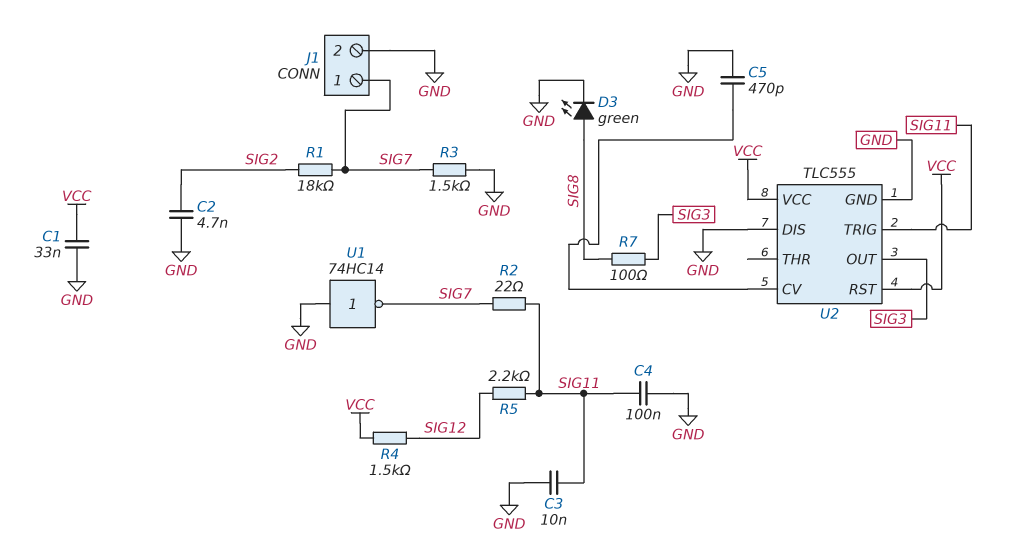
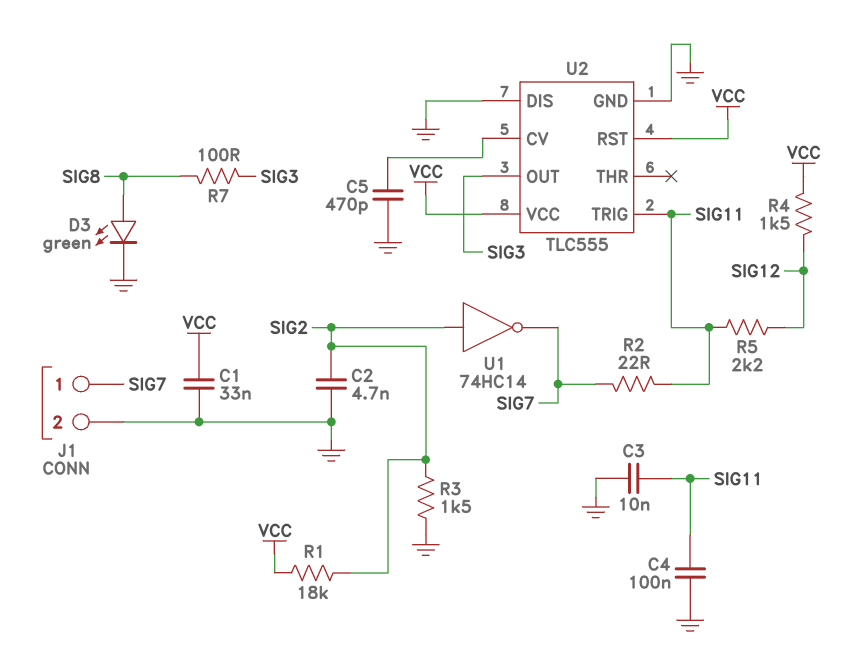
R1: 18k (SIG2, SIG7) -> 18k (SIG2, VCC)
R3: 1.5k (GND, SIG7) -> 1.5k (GND, SIG2)
U1: NOT 74HC14 (in GND, out SIG7) -> NOT 74HC14 (in SIG2, out SIG7)

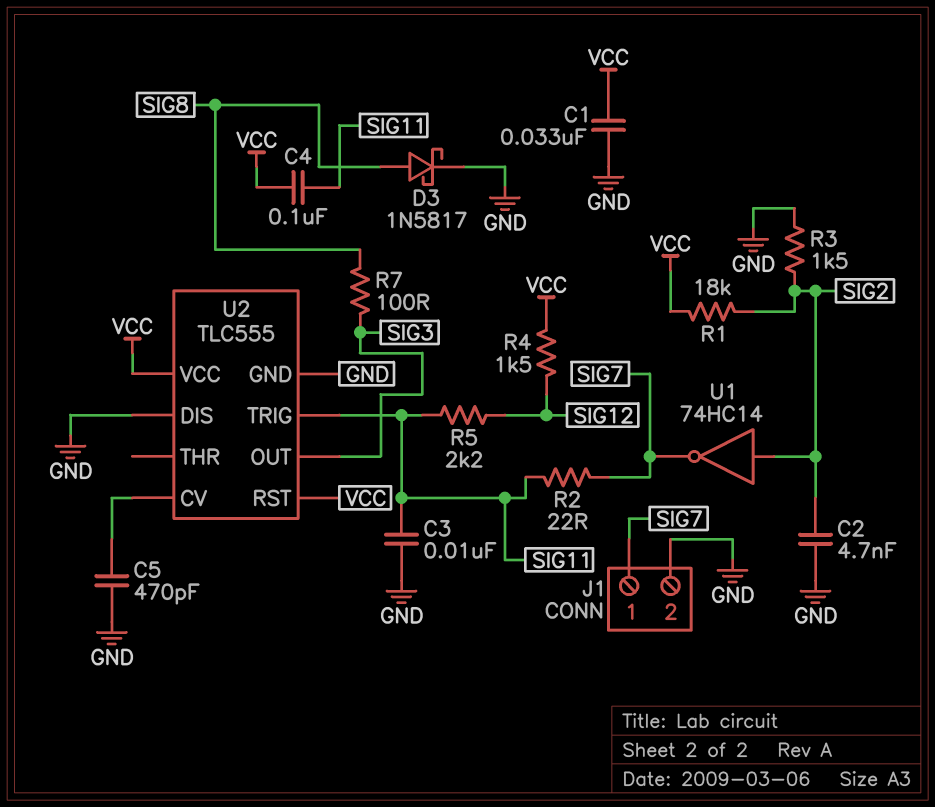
C4: 100nF (GND, SIG11) -> 100nF (SIG11, VCC)
D3: LED green (A SIG8, K GND) -> schottky 1N5817 (A SIG8, K GND)

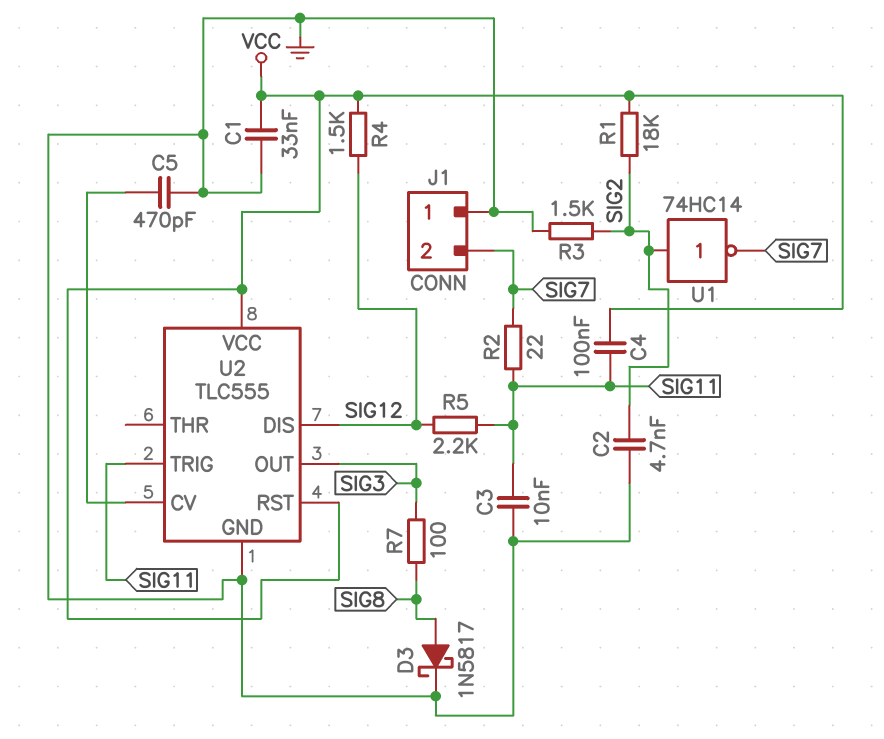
J1 pin 1: SIG7 -> GND
J1 pin 2: GND -> SIG7
U2 pin DIS: GND -> SIG12

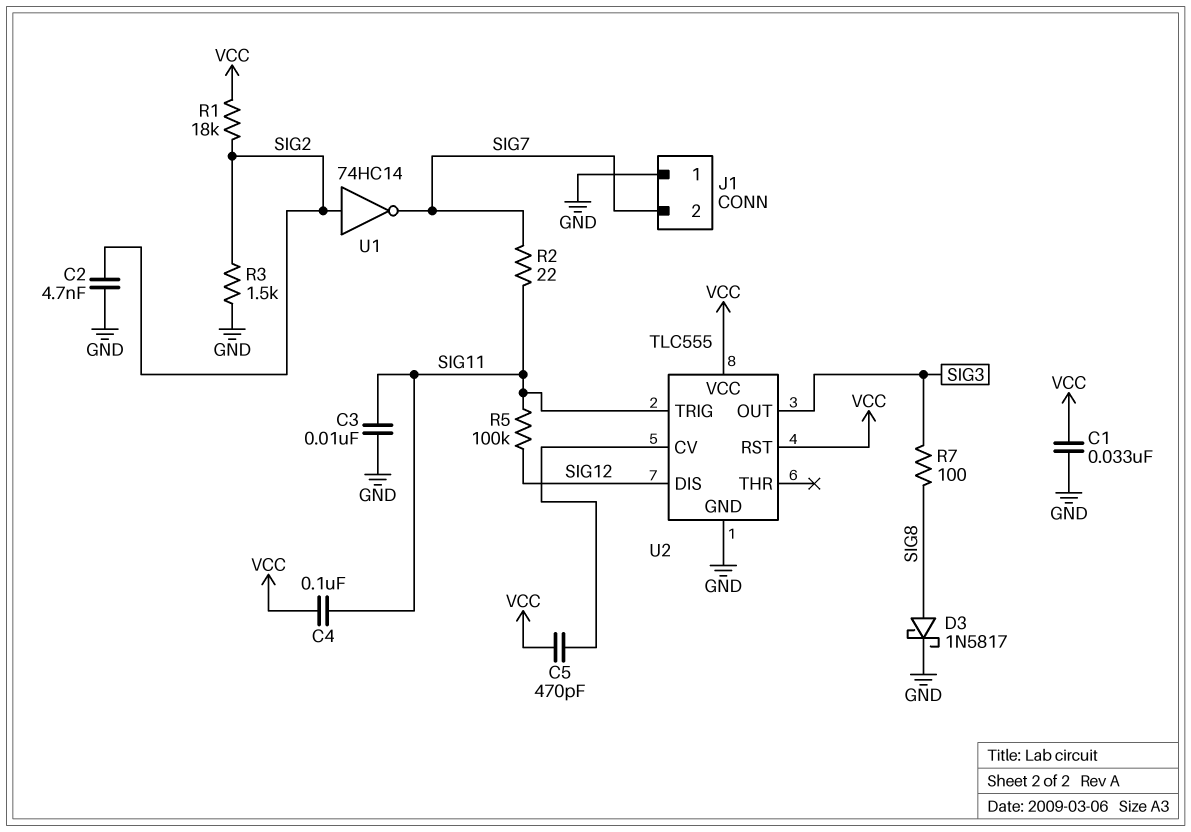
C5: 470pF (GND, U2/CV) -> 470pF (U2/CV, VCC)
R4: 1.5k (SIG12, VCC) -> none
R5: 2.2k (SIG11, SIG12) -> 100k (SIG11, SIG12)

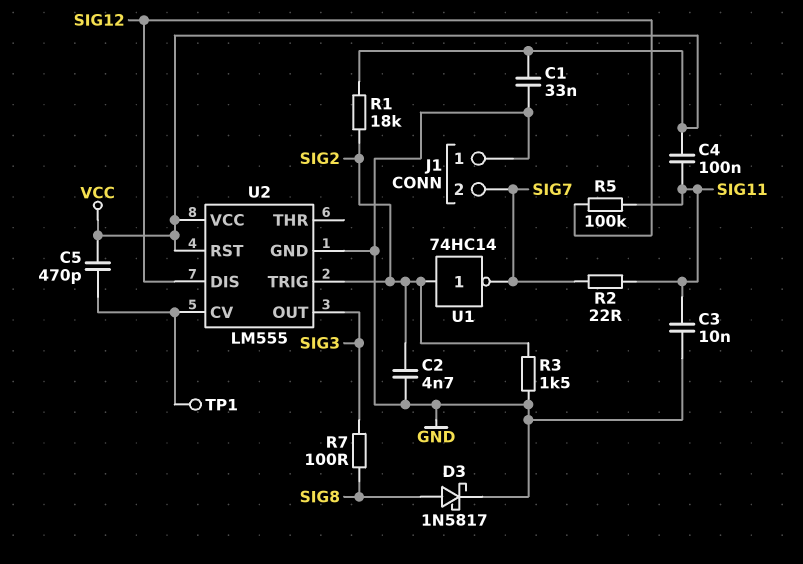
TP1: none -> test point (U2/CV)
U2: TLC555 -> LM555
U2 pin TRIG: SIG11 -> SIG2

